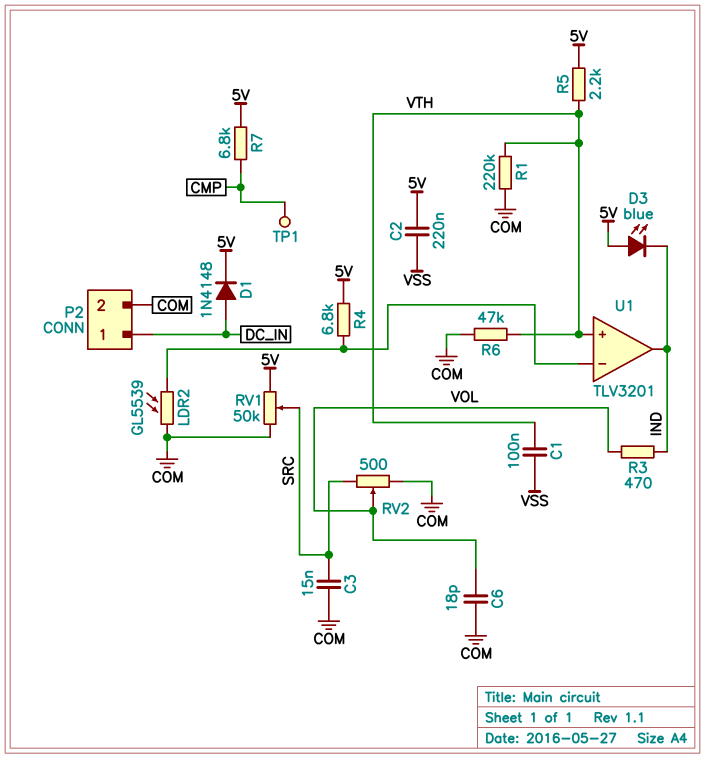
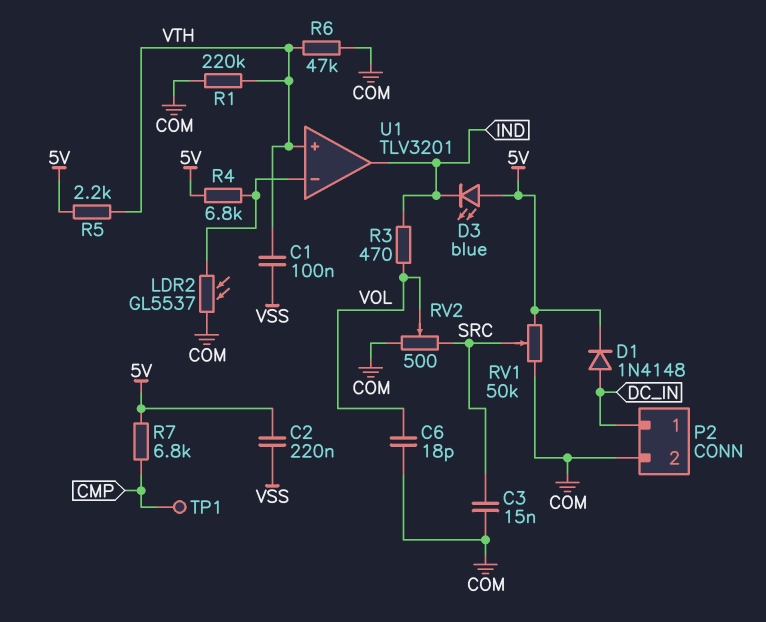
LDR2: GL5539 (COM, U1/in-) -> GL5537 (COM, U1/in-)

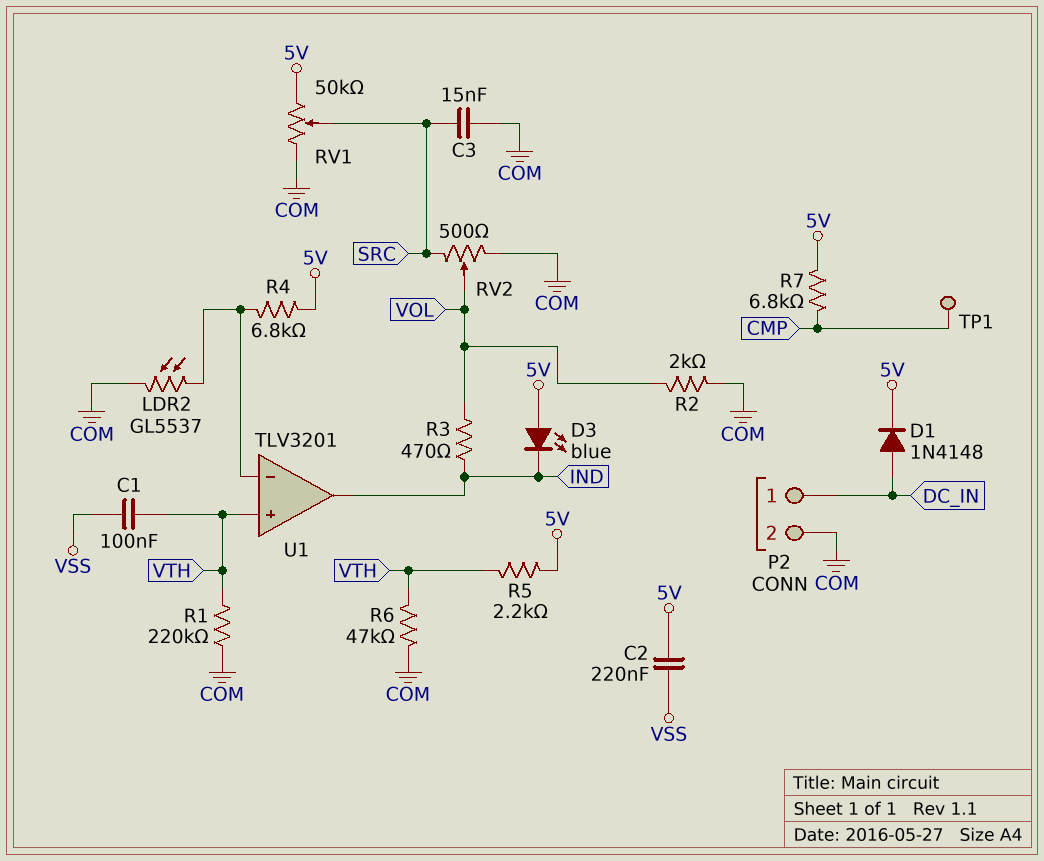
C6: 18pF (COM, VOL) -> none
R2: none -> 2k (COM, VOL)

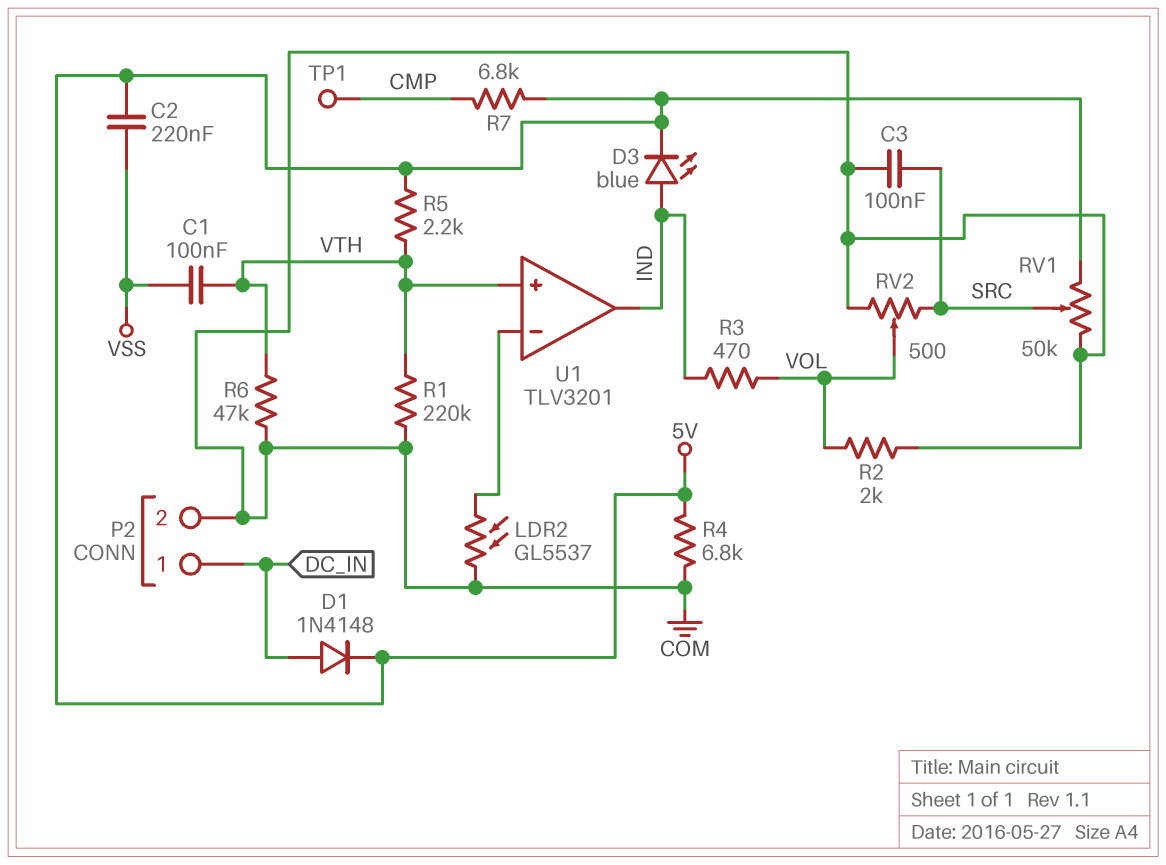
C3: 15nF (COM, SRC) -> 100nF (COM, SRC)
D3: LED blue (A 5V, K IND) -> LED blue (A IND, K 5V)
R4: 6.8k (5V, U1/in-) -> 6.8k (5V, COM)

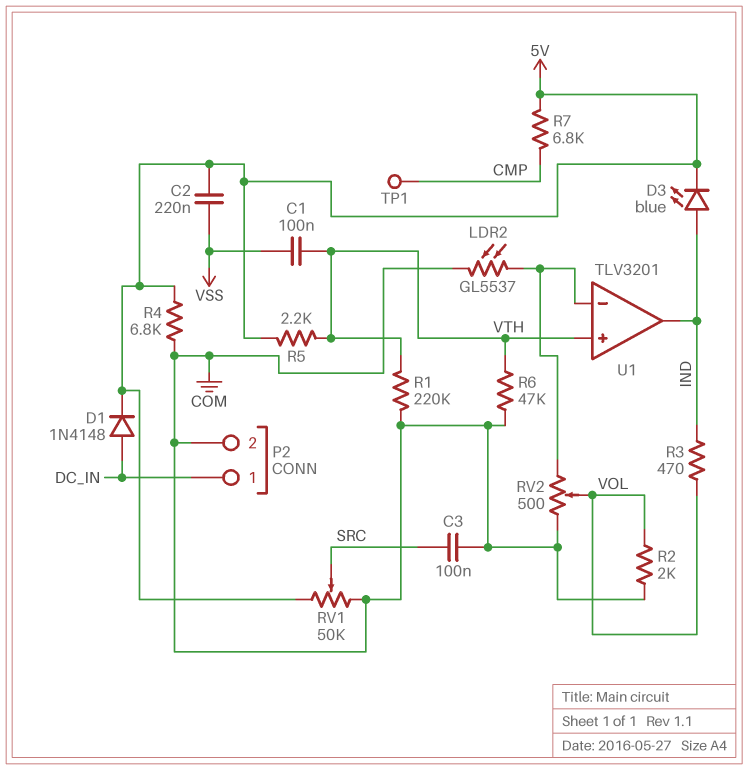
RV2: 500 (COM, SRC, wiper VOL) -> 500 (COM, U1/in-, wiper VOL)

